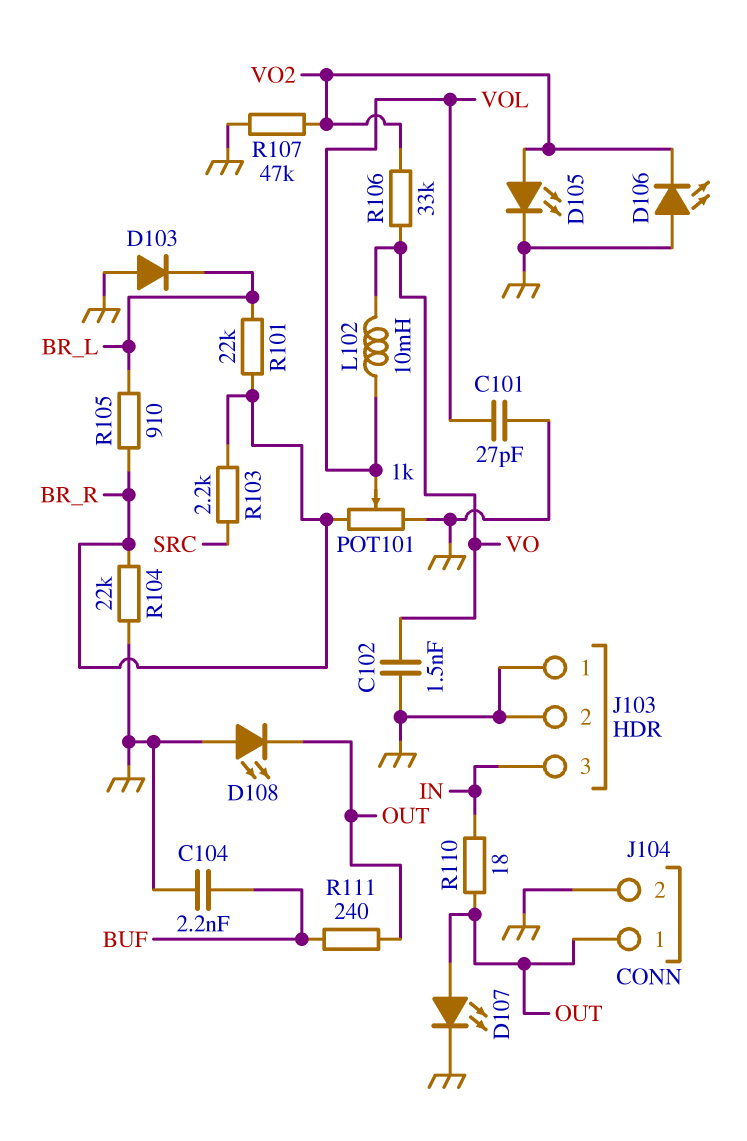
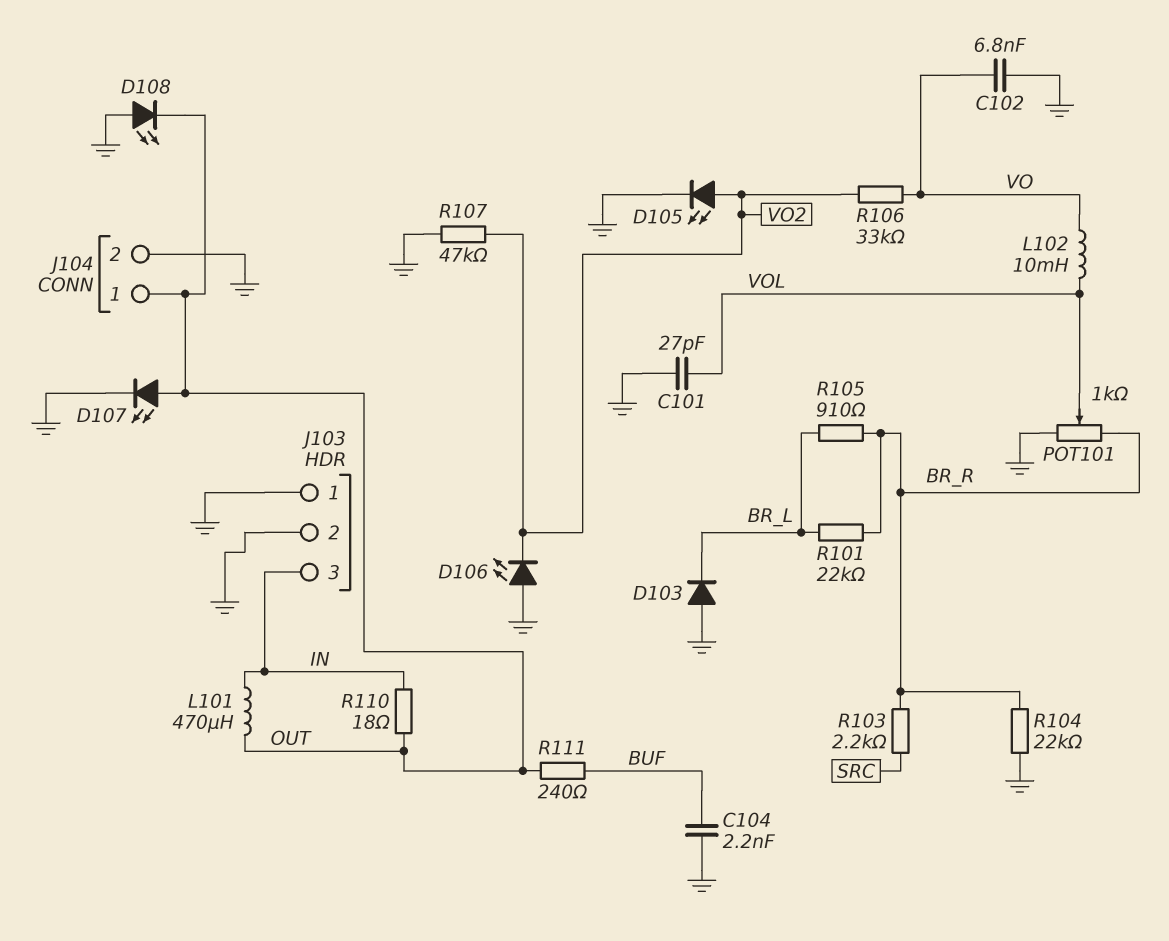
C102: 1.5nF (GND, VO) -> 6.8nF (GND, VO)
L101: none -> 470uH (IN, OUT)

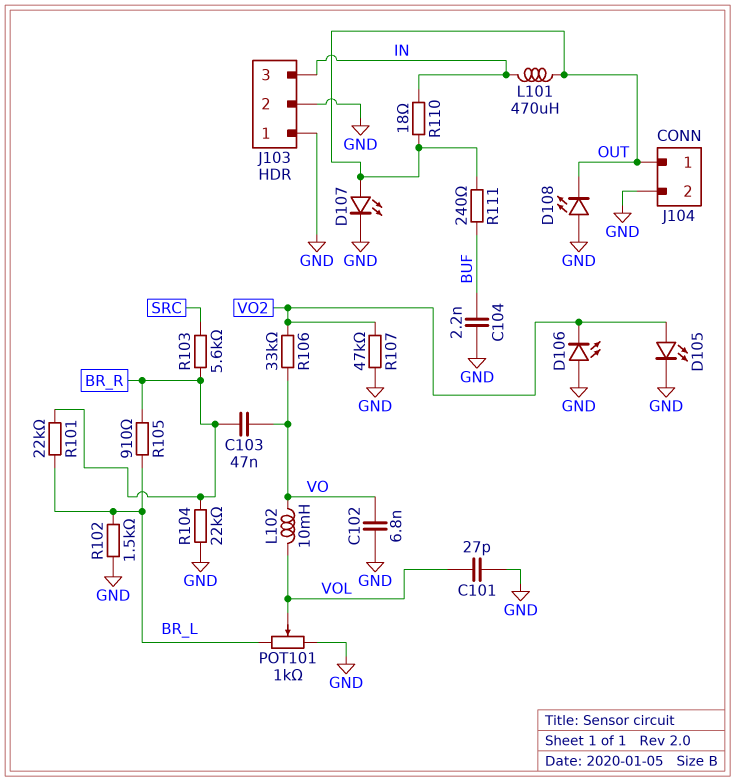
C103: none -> 47nF (BR_R, VO)
D103: diode (A GND, K BR_L) -> none
POT101: 1k (BR_R, GND, wiper VOL) -> 1k (BR_L, GND, wiper VOL)
R102: none -> 1.5k (BR_L, GND)
R103: 2.2k (BR_R, SRC) -> 5.6k (BR_R, SRC)

